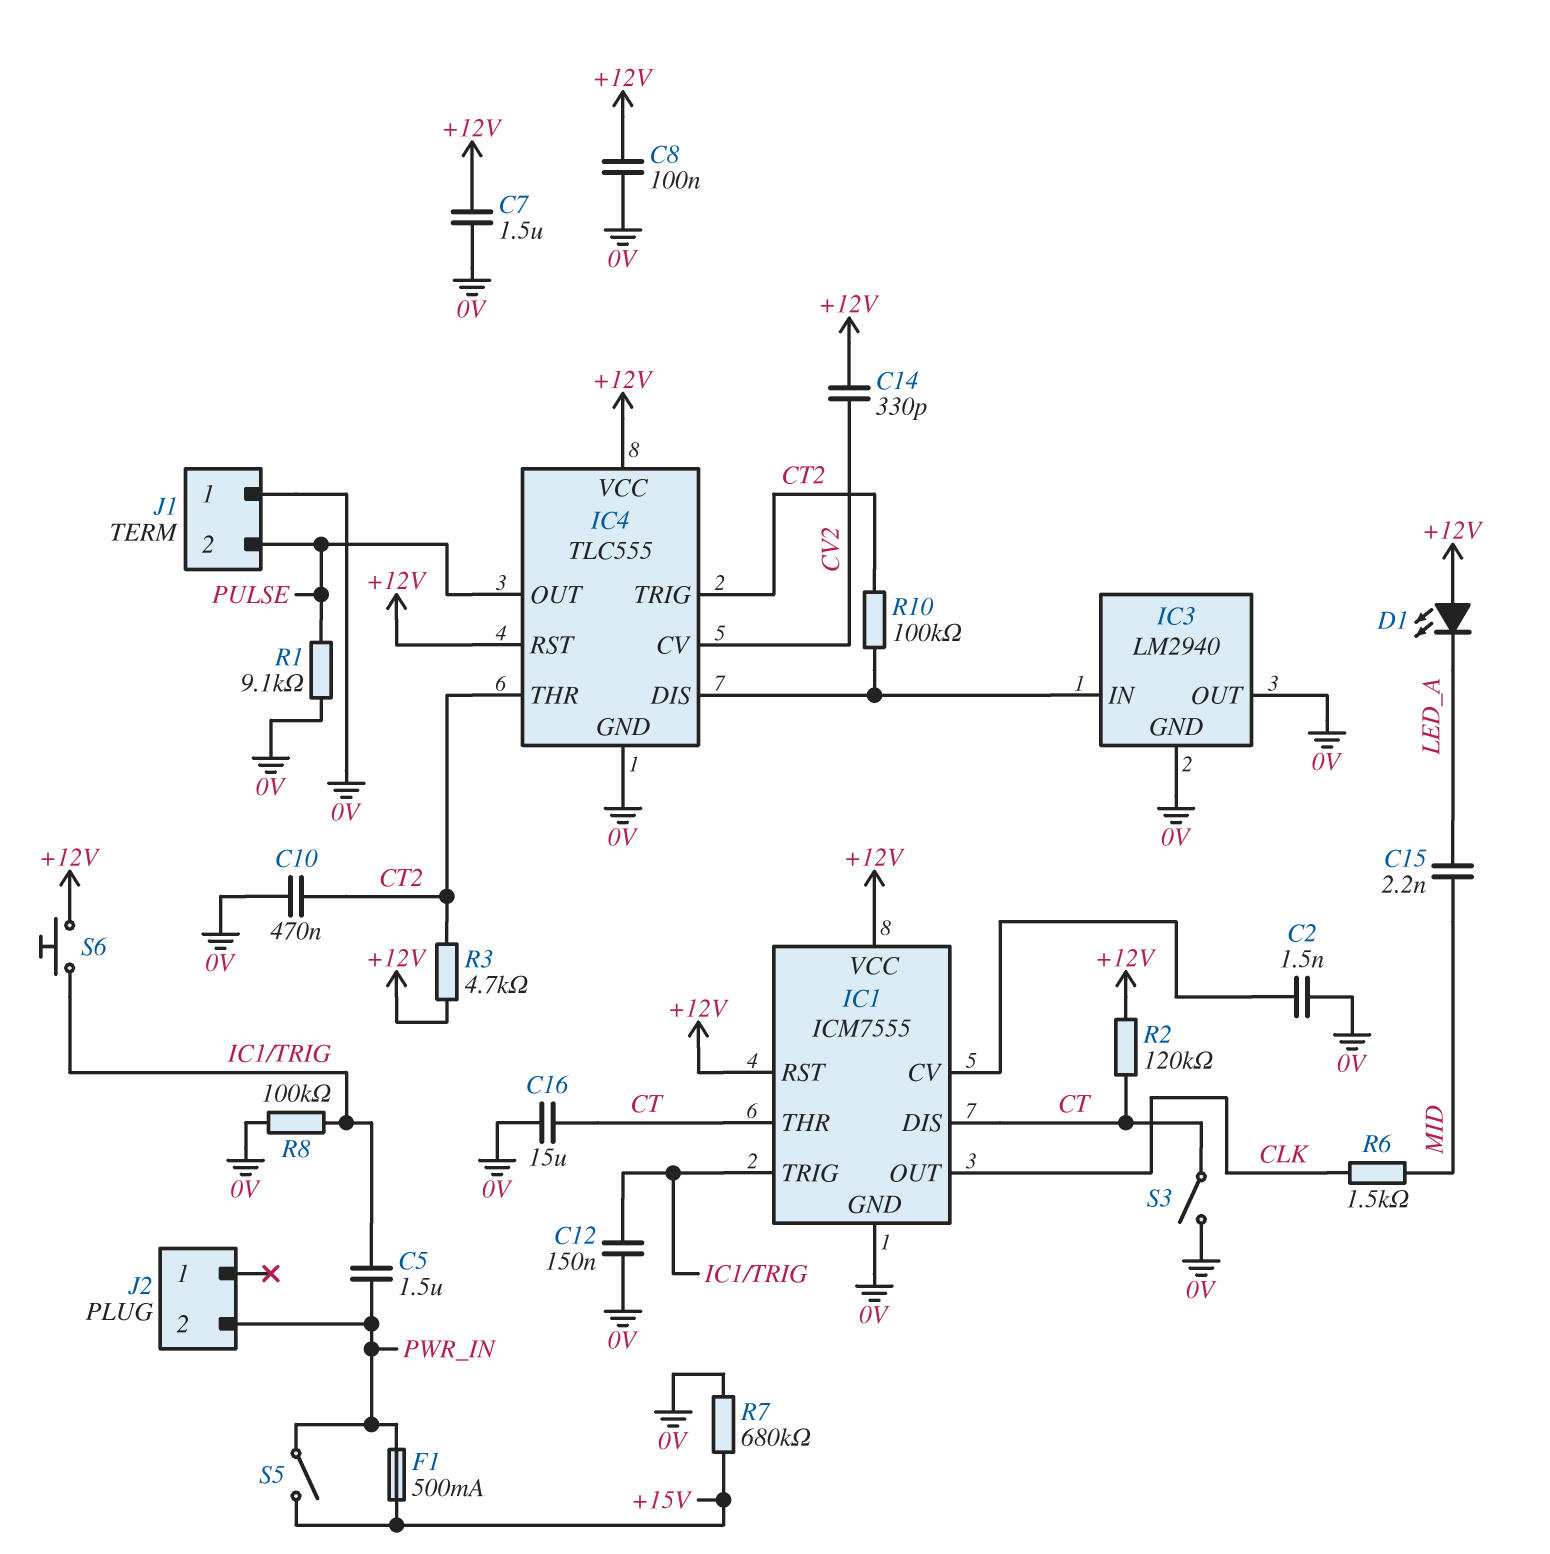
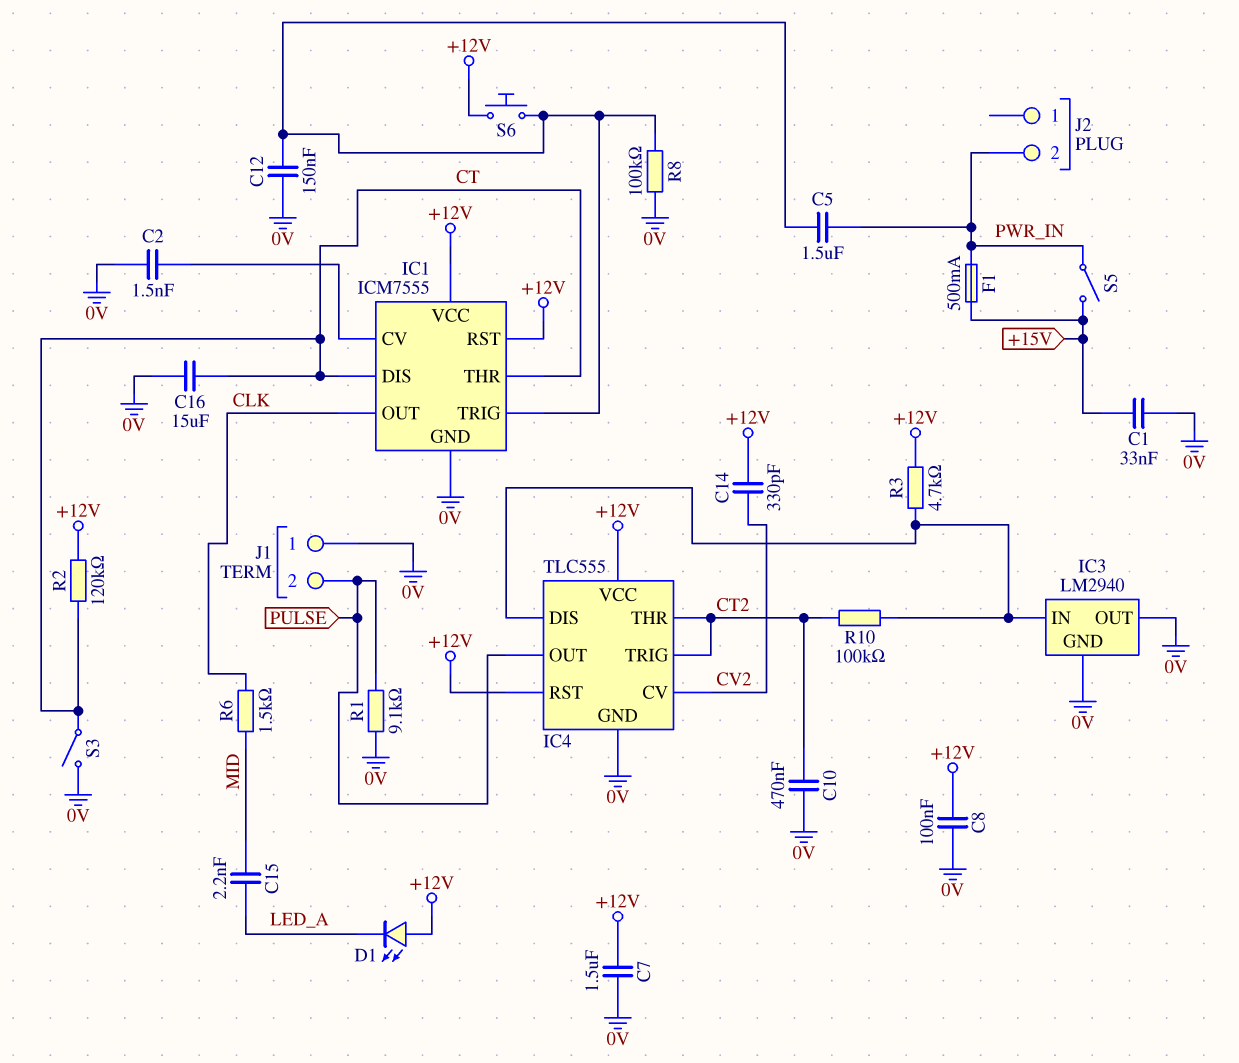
C1: none -> 33nF (+15V, 0V)
R3: 4.7k (+12V, CT2) -> 4.7k (+12V, IC3/IN)
R7: 680k (+15V, 0V) -> none

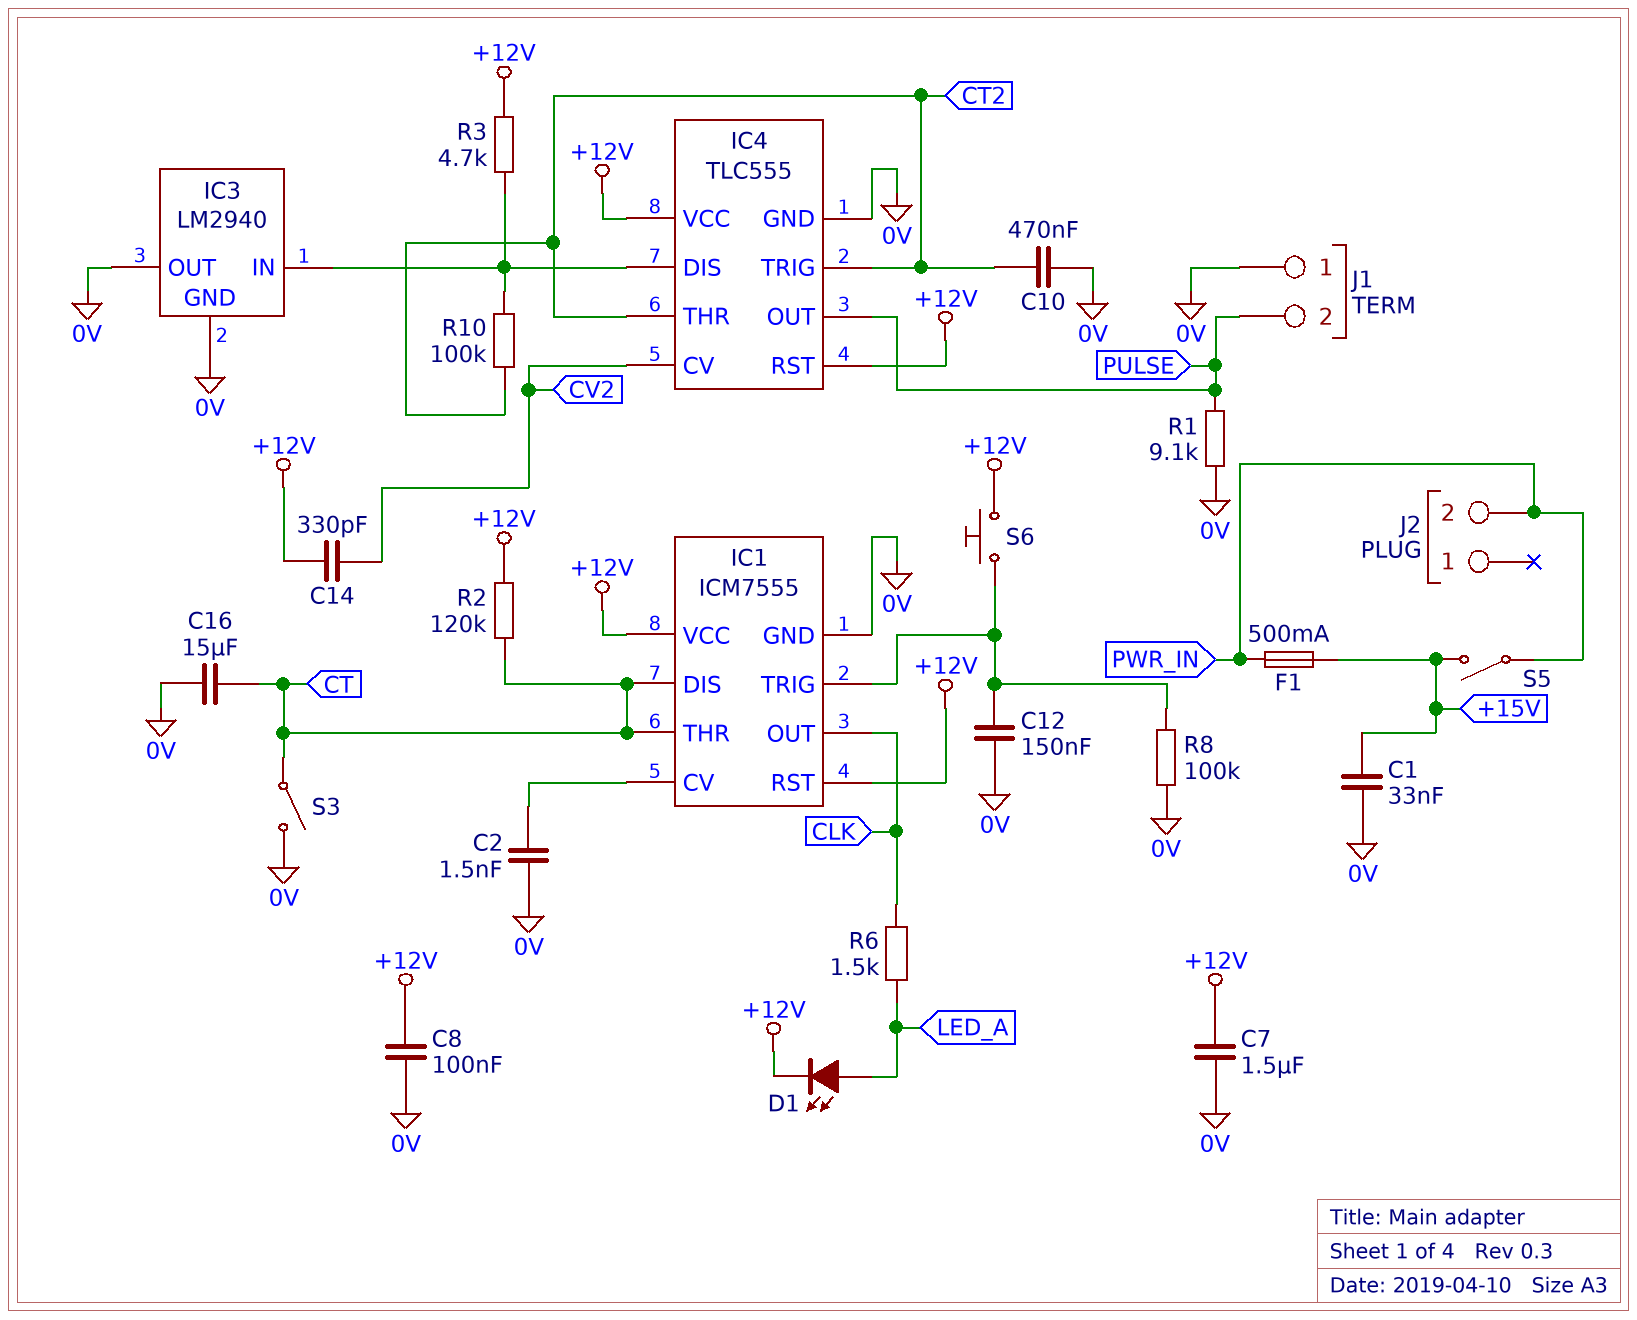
C5: 1.5uF (IC1/TRIG, PWR_IN) -> none
C15: 2.2nF (LED_A, MID) -> none
D1: LED (A +12V, K LED_A) -> LED (A LED_A, K +12V)
R6: 1.5k (CLK, MID) -> 1.5k (CLK, LED_A)

